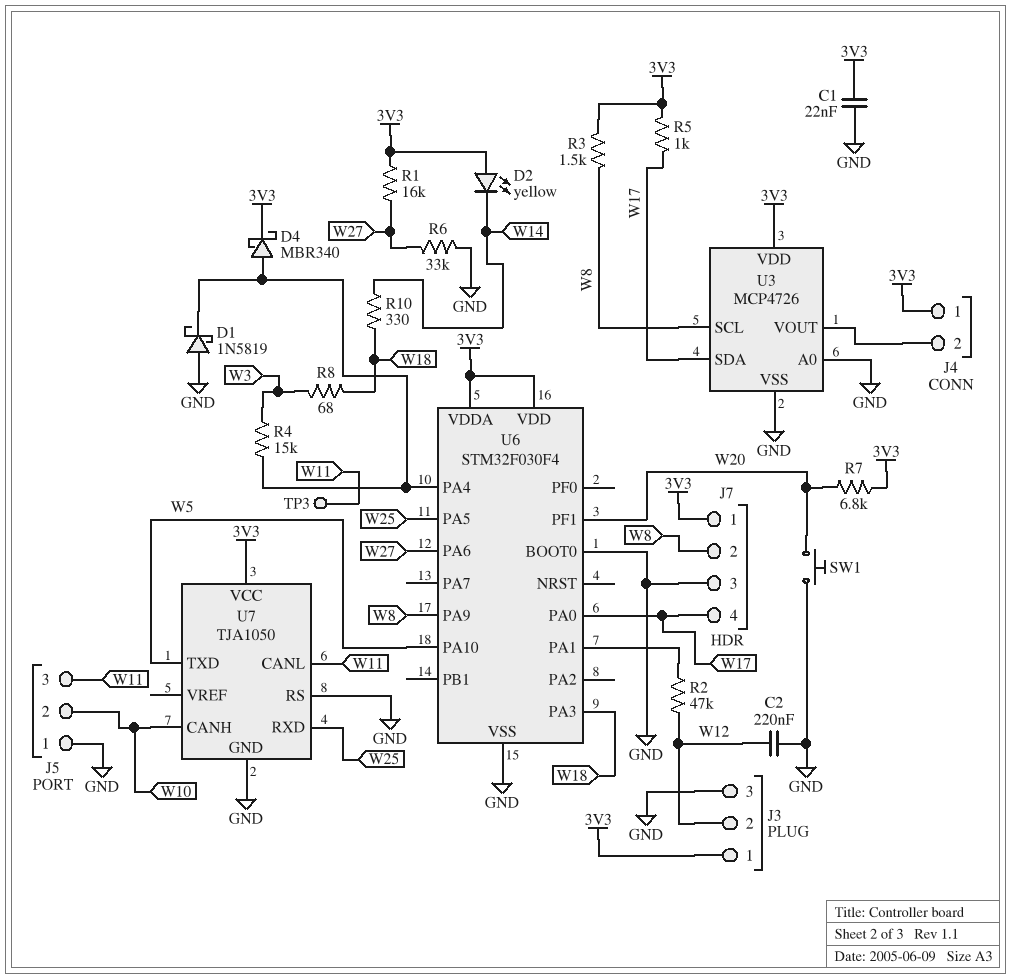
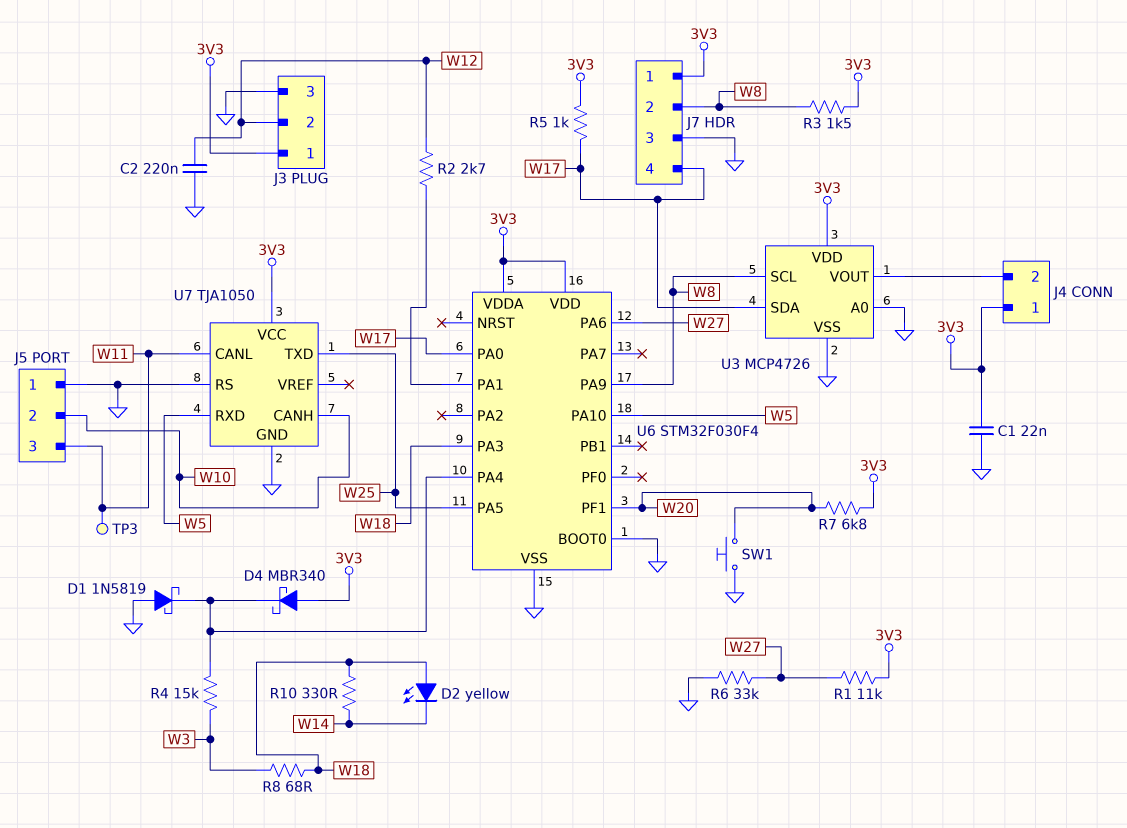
D2: LED yellow (A 3V3, K W14) -> LED yellow (A W18, K W14)
D4: schottky MBR340 (A U6/PA4, K 3V3) -> schottky MBR340 (A 3V3, K U6/PA4)
R1: 16k (3V3, W27) -> 11k (3V3, W27)
R2: 47k (U6/PA1, W12) -> 2.7k (U6/PA1, W12)
U7 pin RXD: W25 -> W5
U7 pin TXD: W5 -> W25

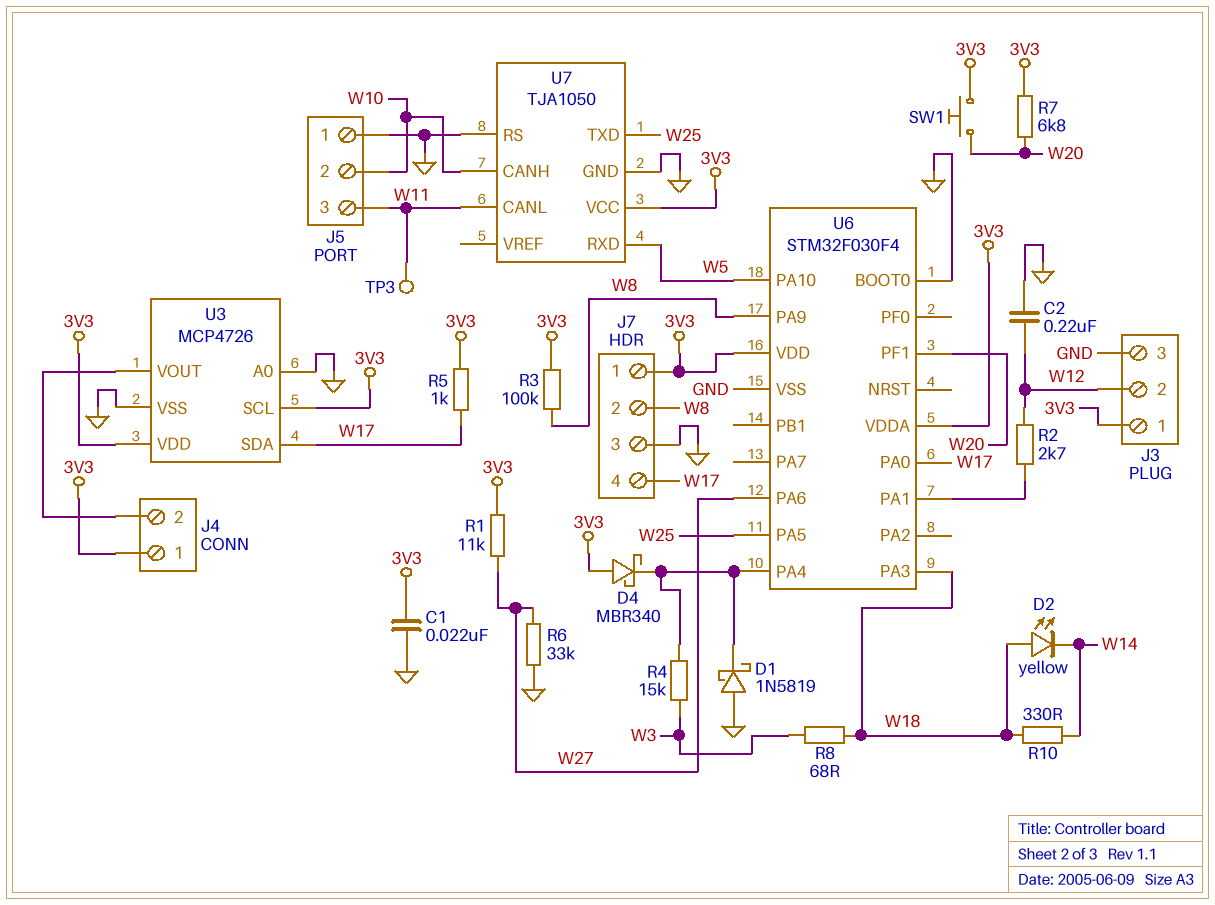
R3: 1.5k (3V3, W8) -> 100k (3V3, W8)
SW1: button (GND, W20) -> button (3V3, W20)
U3 pin SCL: W8 -> 3V3

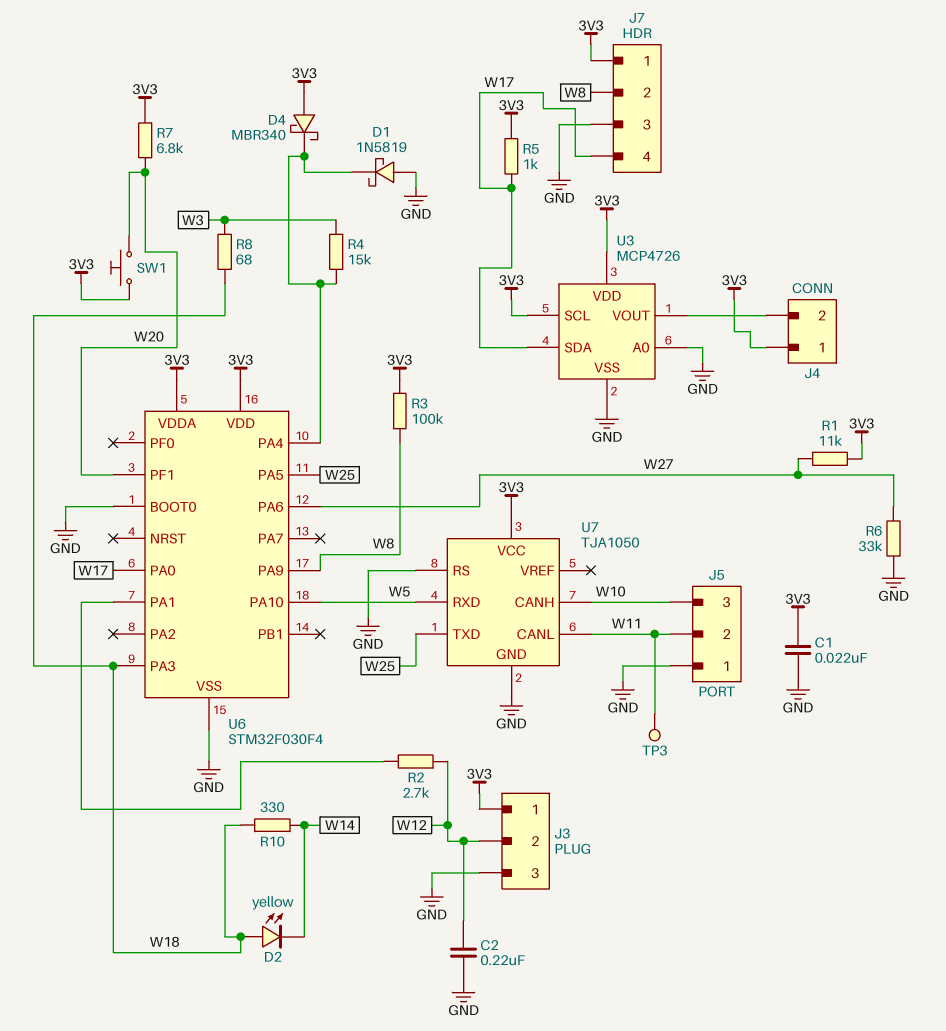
J5 pin 2: W10 -> W11
J5 pin 3: W11 -> W10

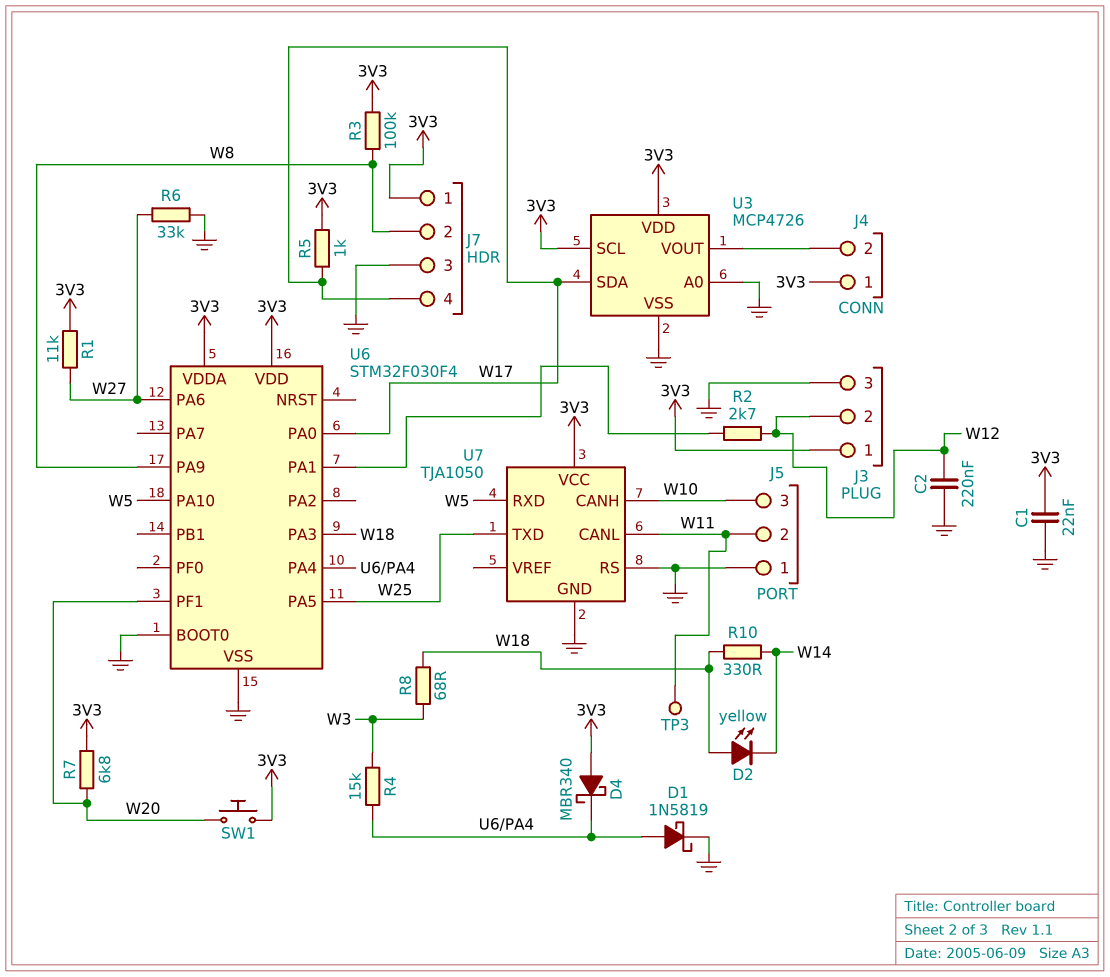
D1: schottky 1N5819 (A GND, K U6/PA4) -> schottky 1N5819 (A U6/PA4, K GND)

